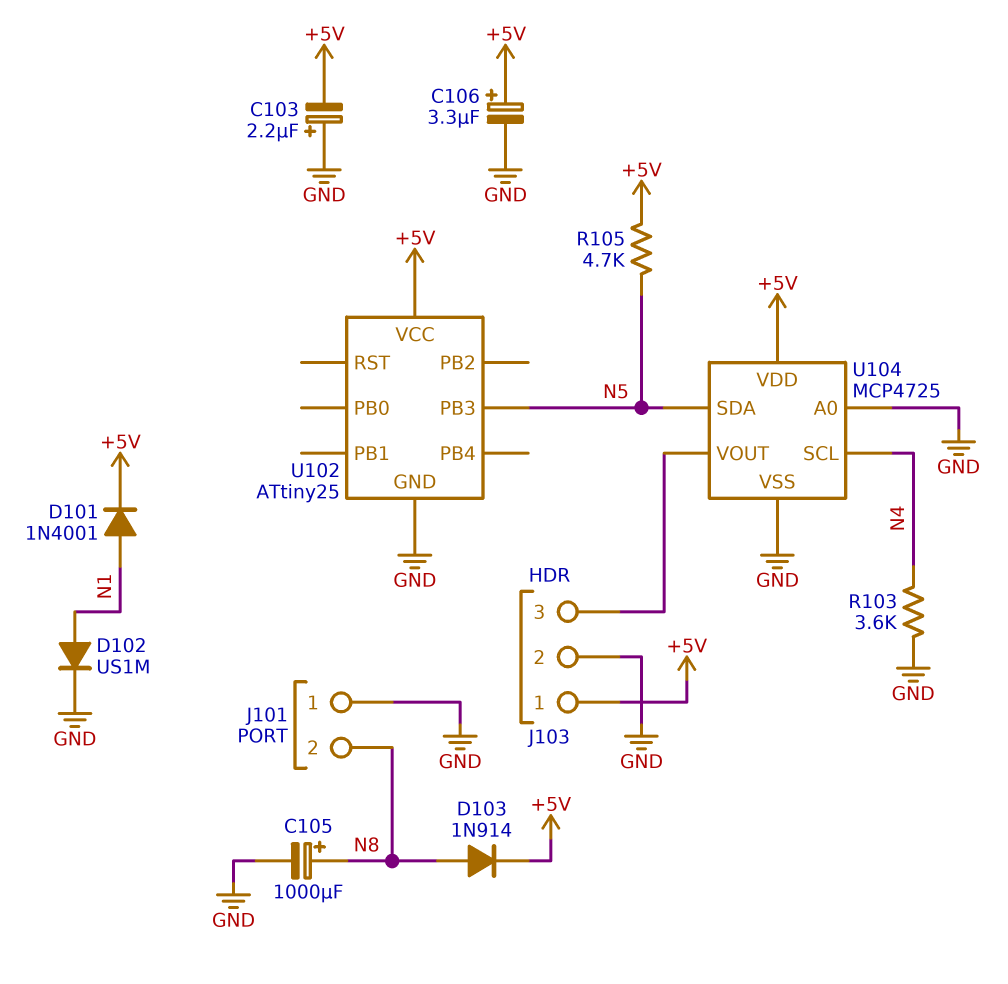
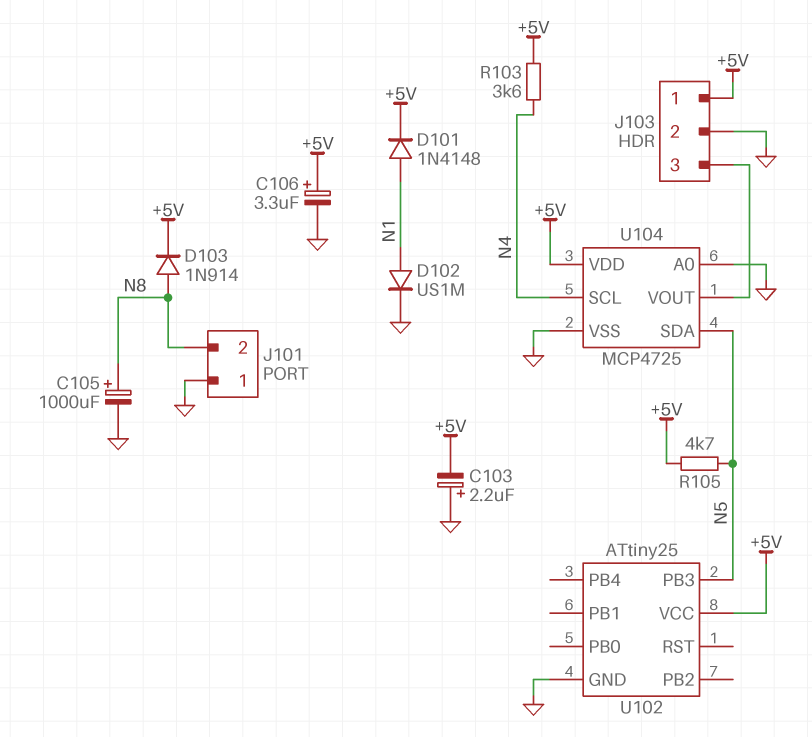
D101: diode 1N4001 (A N1, K +5V) -> diode 1N4148 (A N1, K +5V)
R103: 3.6k (GND, N4) -> 3.6k (+5V, N4)

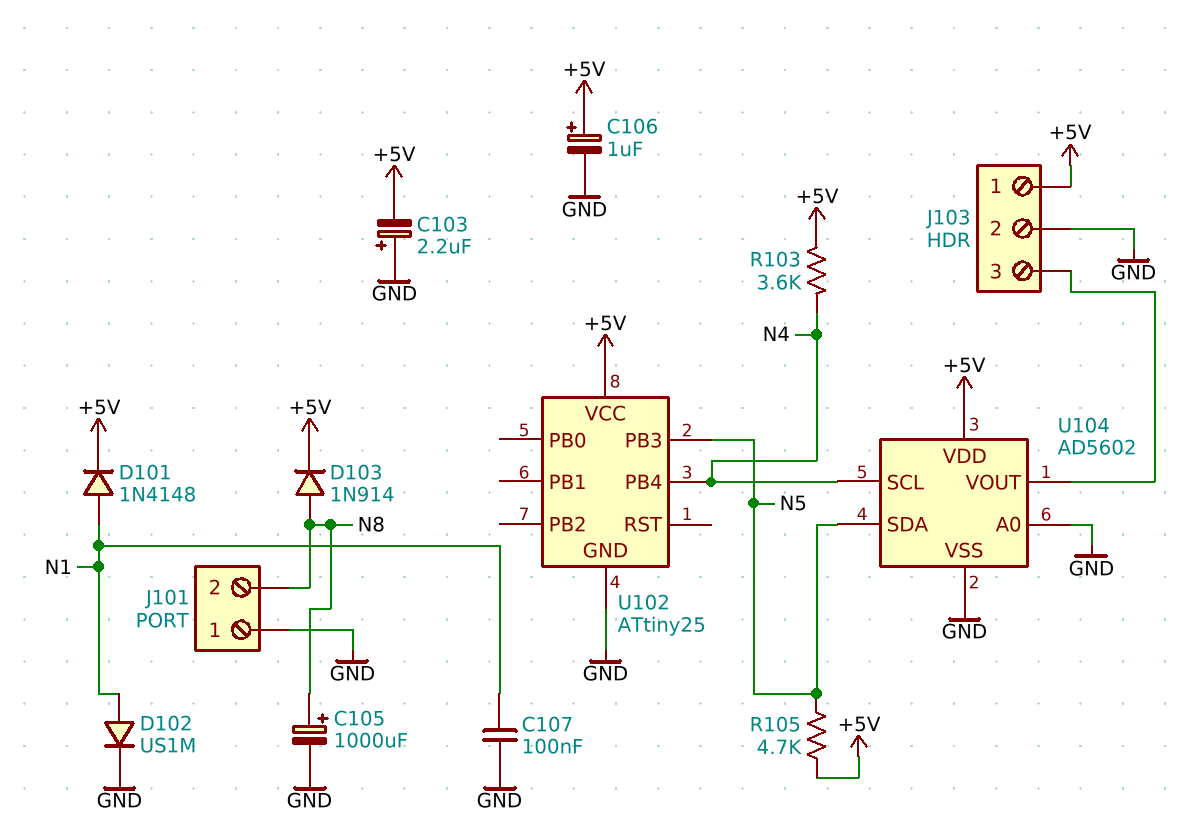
C106: 3.3uF (plus +5V, minus GND) -> 1uF (plus +5V, minus GND)
C107: none -> 100nF (GND, N1)
U102 pin PB4: none -> N4
U104: MCP4725 -> AD5602

